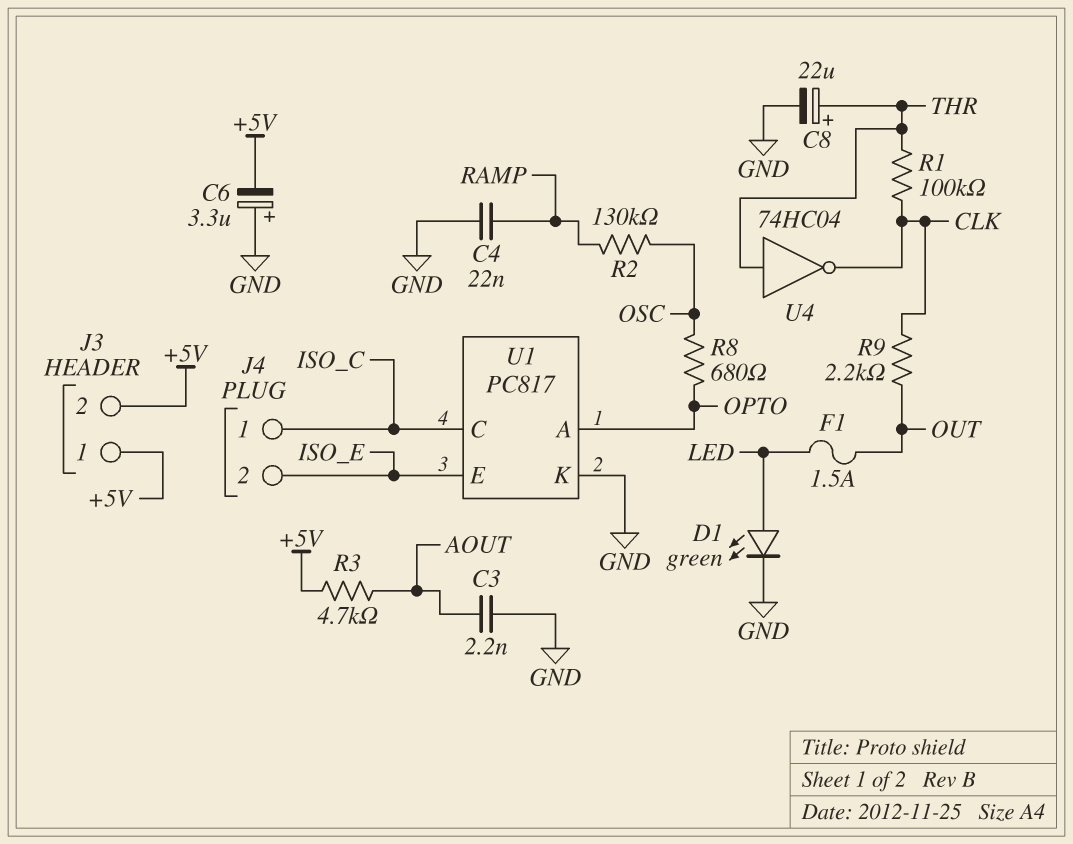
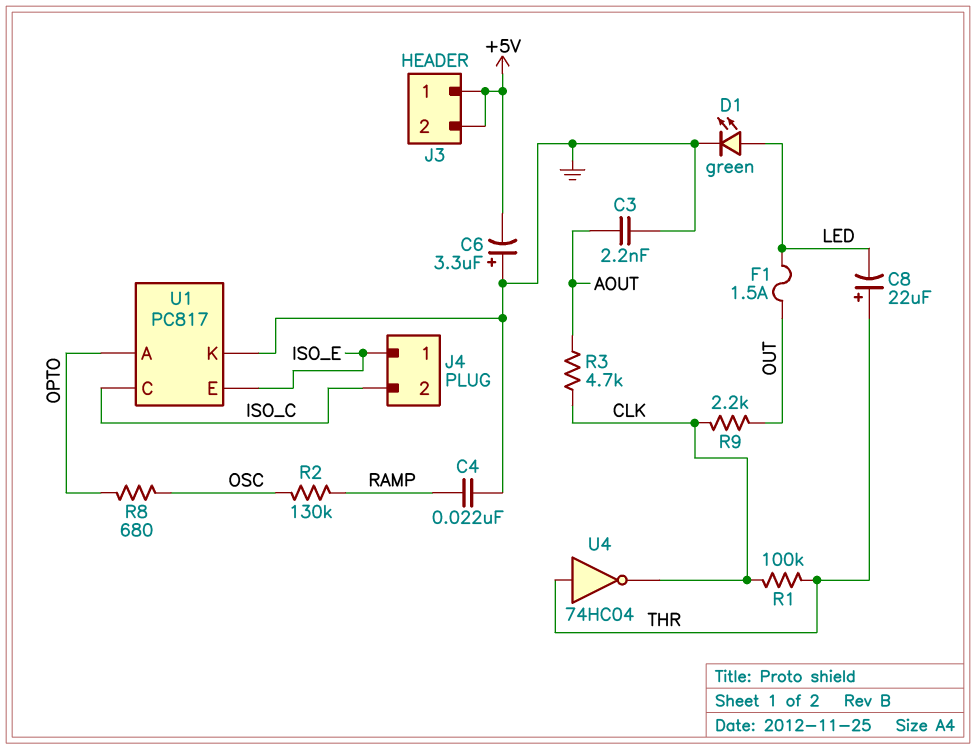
C8: 22uF (plus THR, minus GND) -> 22uF (plus THR, minus LED)
J4 pin 1: ISO_C -> ISO_E
J4 pin 2: ISO_E -> ISO_C
R3: 4.7k (+5V, AOUT) -> 4.7k (AOUT, CLK)

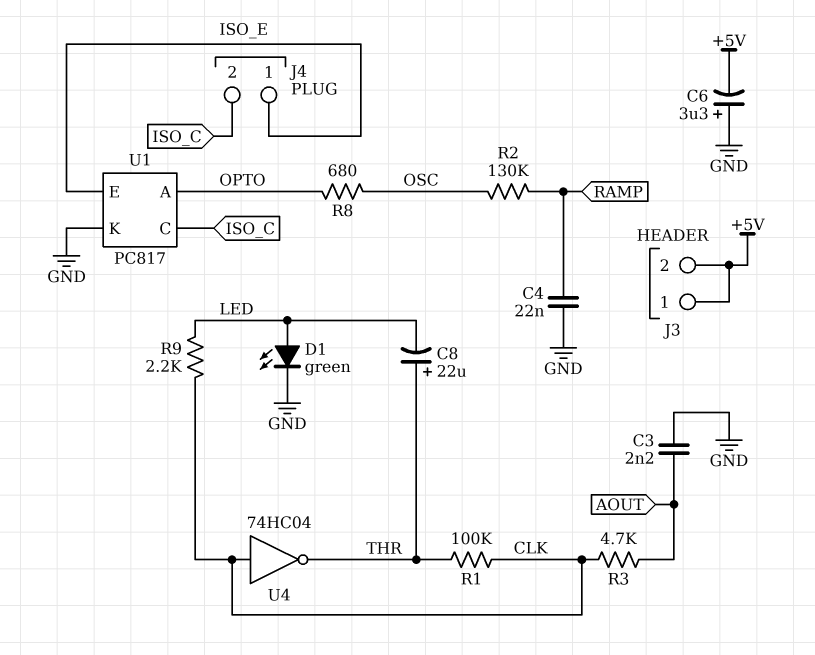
F1: 1.5A (LED, OUT) -> none
R9: 2.2k (CLK, OUT) -> 2.2k (CLK, LED)
U4: NOT 74HC04 (in THR, out CLK) -> NOT 74HC04 (in CLK, out THR)

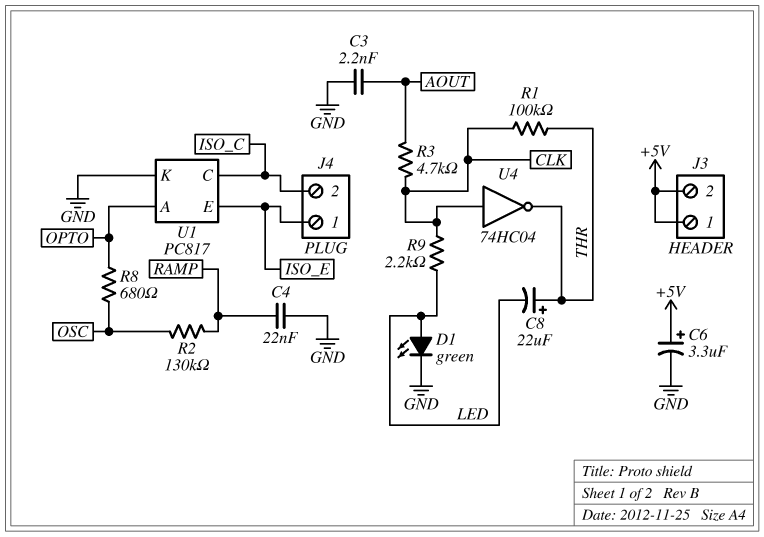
C6: 3.3uF (plus GND, minus +5V) -> 3.3uF (plus +5V, minus GND)

